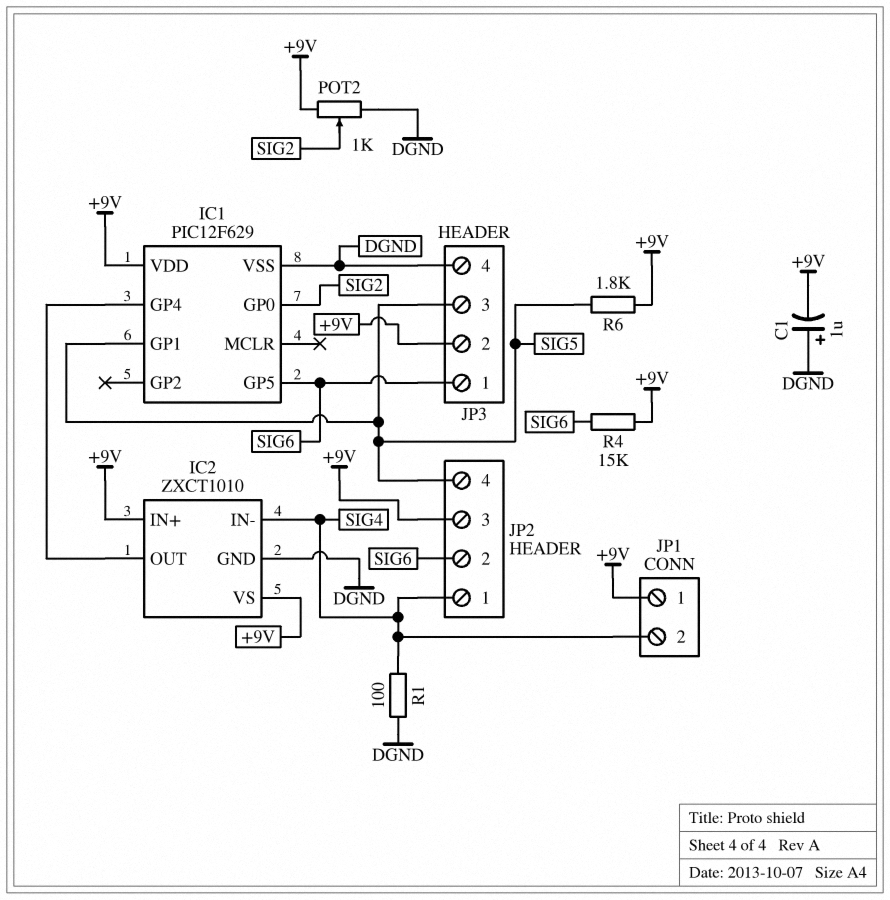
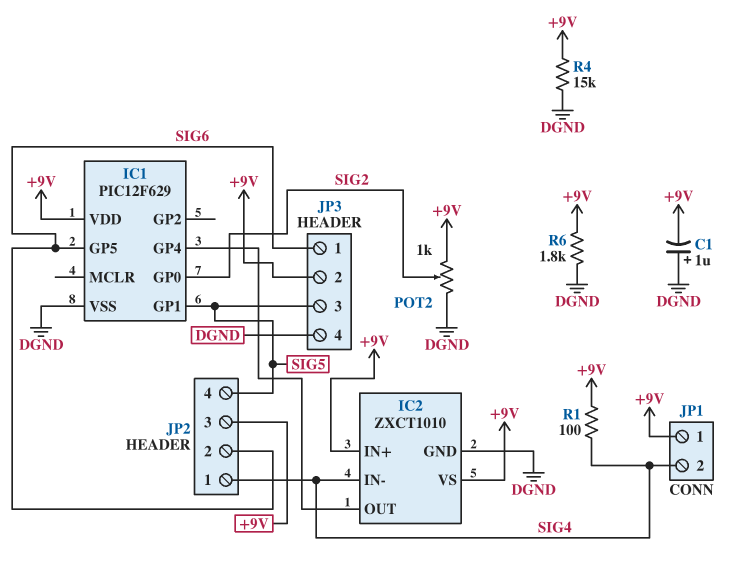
R1: 100 (DGND, SIG4) -> 100 (+9V, SIG4)
R4: 15k (+9V, SIG6) -> 15k (+9V, DGND)
R6: 1.8k (+9V, SIG5) -> 1.8k (+9V, DGND)

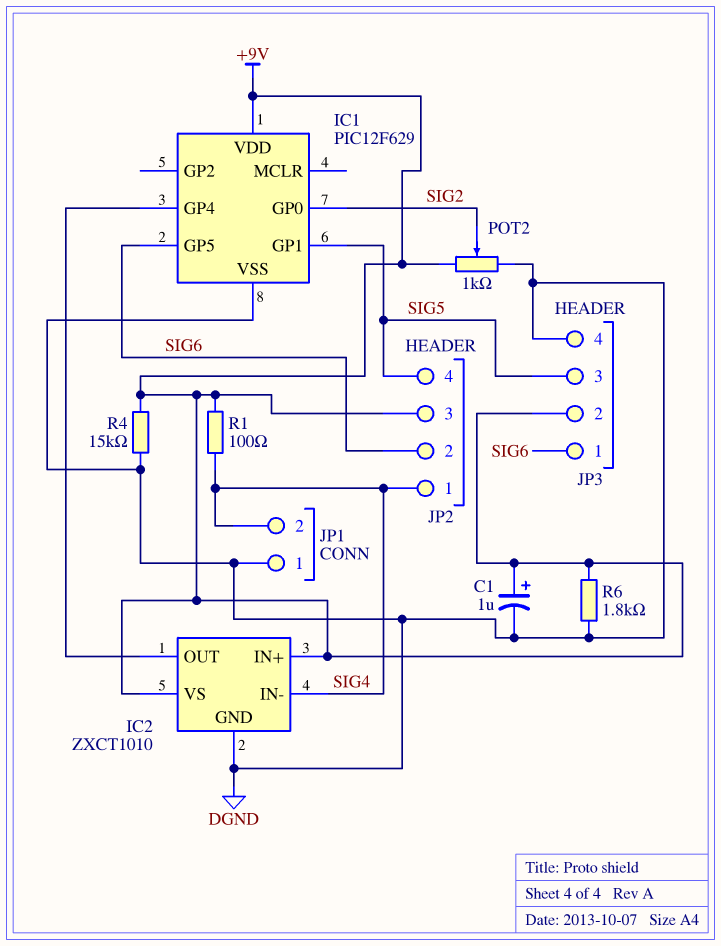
C1: 1uF (plus DGND, minus +9V) -> 1uF (plus +9V, minus DGND)
JP1 pin 1: +9V -> DGND

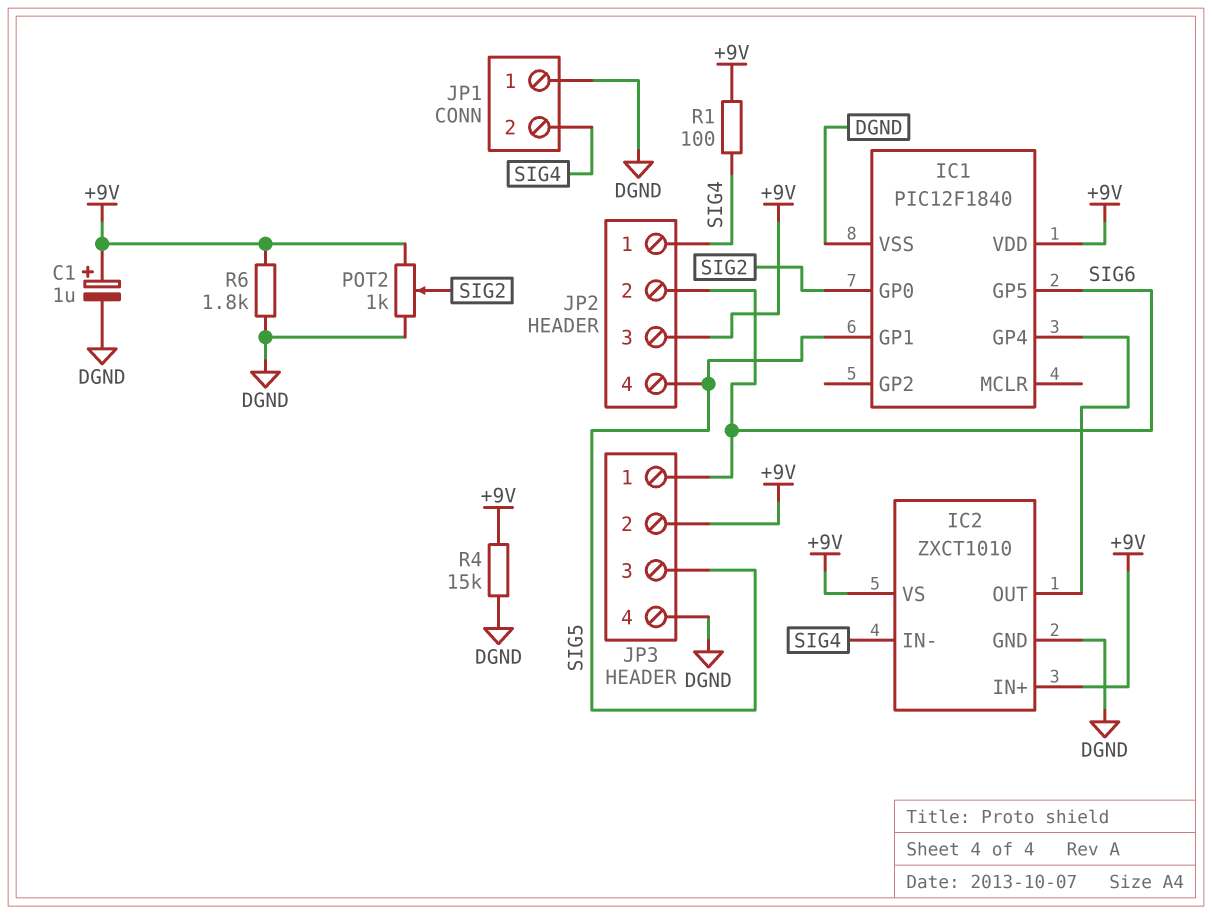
IC1: PIC12F629 -> PIC12F1840

